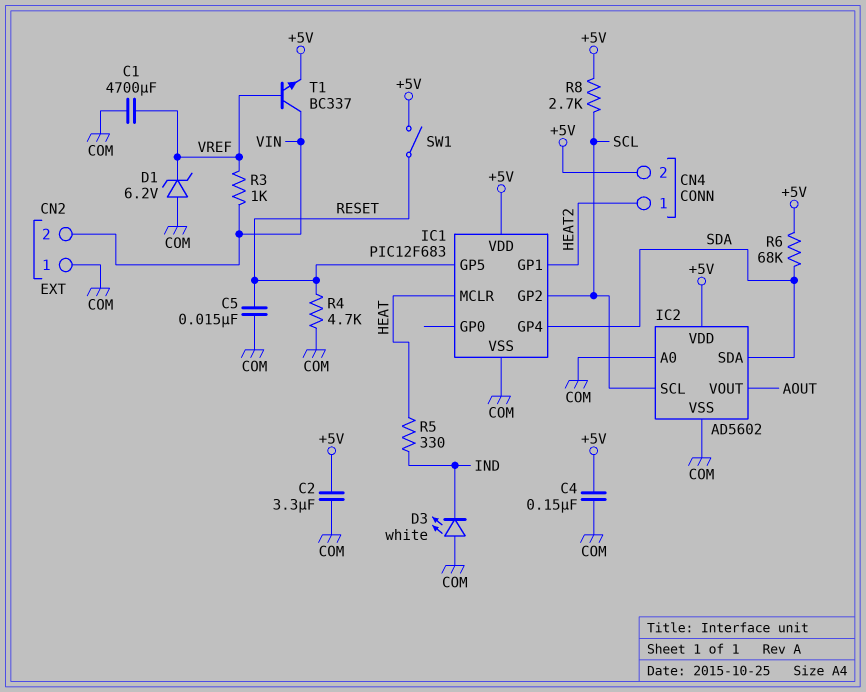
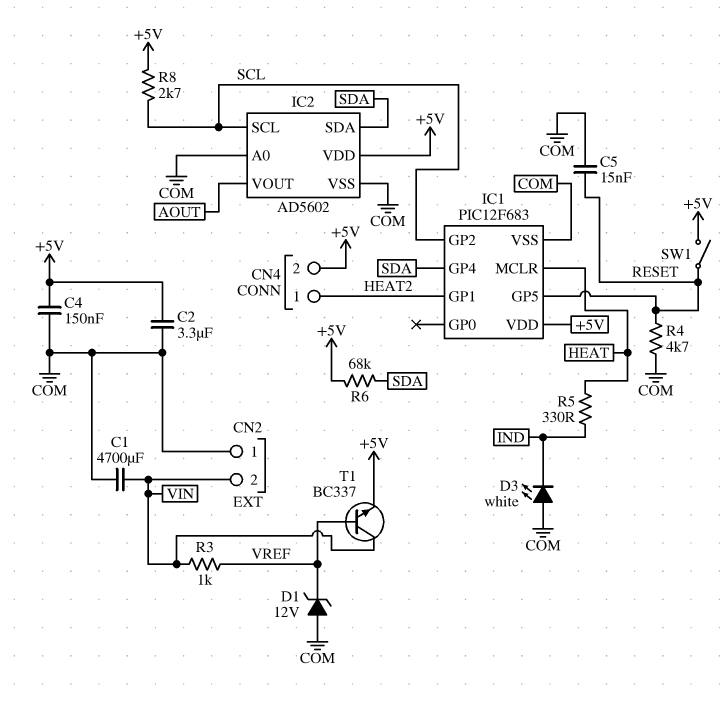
C1: 4700uF (COM, VREF) -> 4700uF (COM, VIN)
D1: zener 6.2V (A COM, K VREF) -> zener 12V (A COM, K VREF)

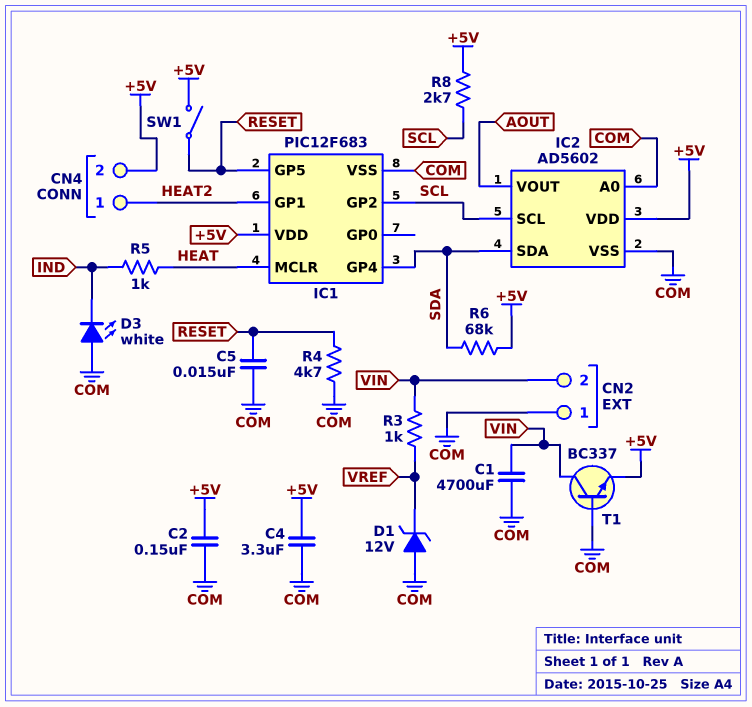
C2: 3.3uF (+5V, COM) -> 150nF (+5V, COM)
C4: 150nF (+5V, COM) -> 3.3uF (+5V, COM)
R5: 330 (HEAT, IND) -> 1k (HEAT, IND)
T1: NPN BC337 (B VREF, C VIN, E +5V) -> NPN BC337 (B COM, C VIN, E +5V)

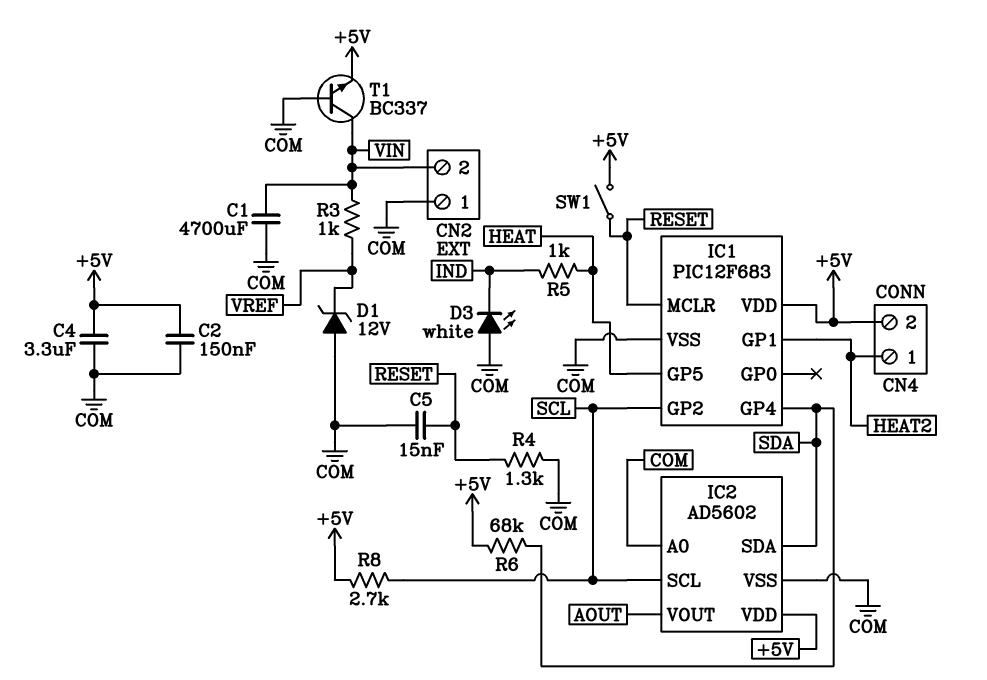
IC1 pin GP5: RESET -> HEAT
IC1 pin MCLR: HEAT -> RESET
R4: 4.7k (COM, RESET) -> 1.3k (COM, RESET)

